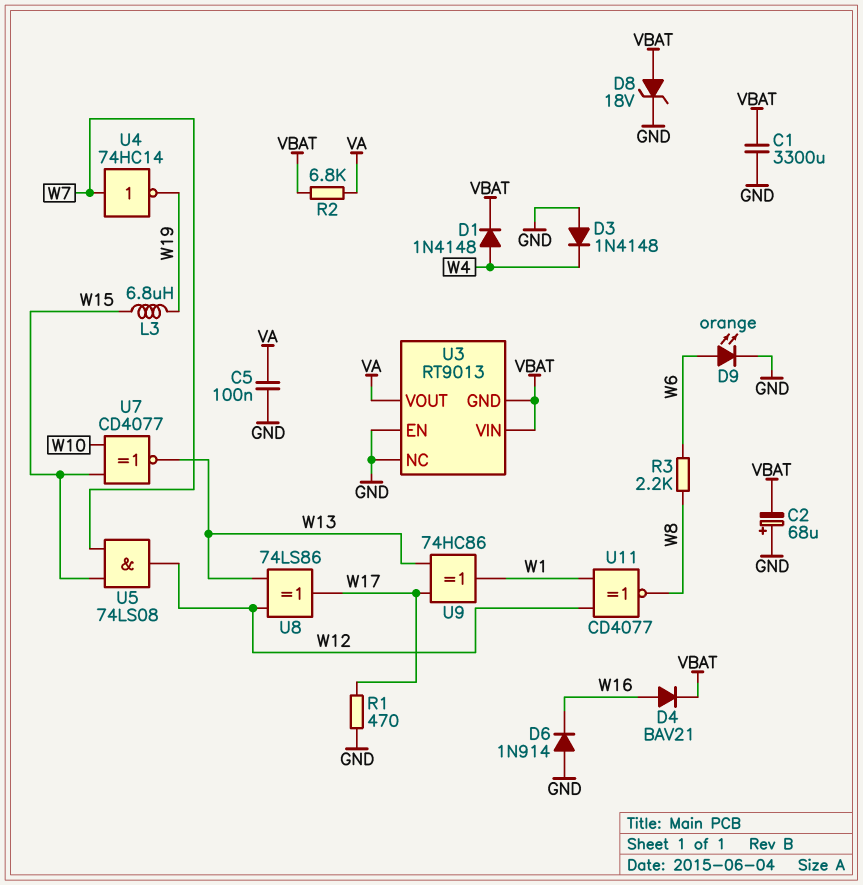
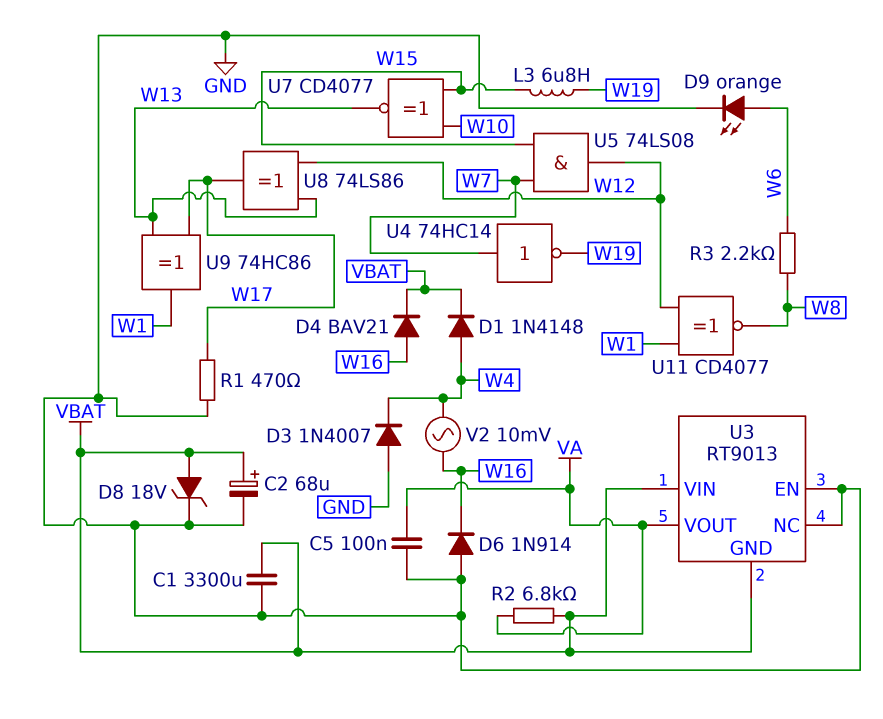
C2: 68uF (plus GND, minus VBAT) -> 68uF (plus VBAT, minus GND)
D3: diode 1N4148 (A GND, K W4) -> diode 1N4007 (A GND, K W4)
V2: none -> AC 10mV (W4, W16)

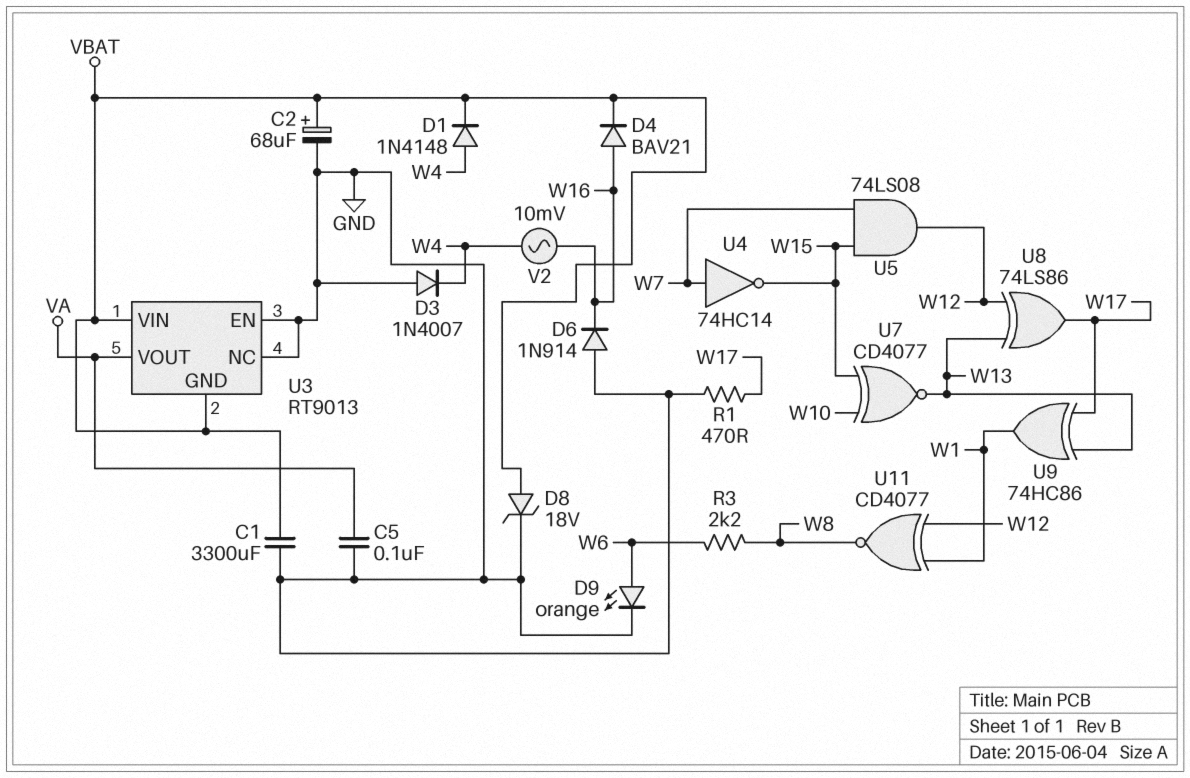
L3: 6.8uH (W15, W19) -> none
R2: 6.8k (VA, VBAT) -> none
U4: NOT 74HC14 (in W7, out W19) -> NOT 74HC14 (in W7, out W15)

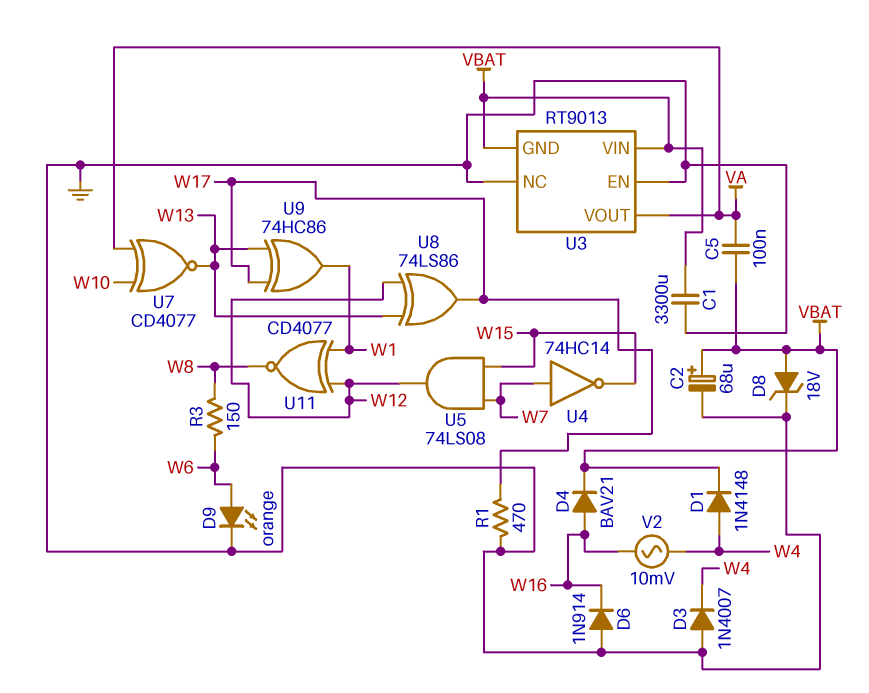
C5: 100nF (GND, VA) -> 100nF (VA, VBAT)
R3: 2.2k (W6, W8) -> 150 (W6, W8)
U7: XNOR CD4077 (in W10, in W15, out W13) -> XNOR CD4077 (in VA, in W10, out W13)

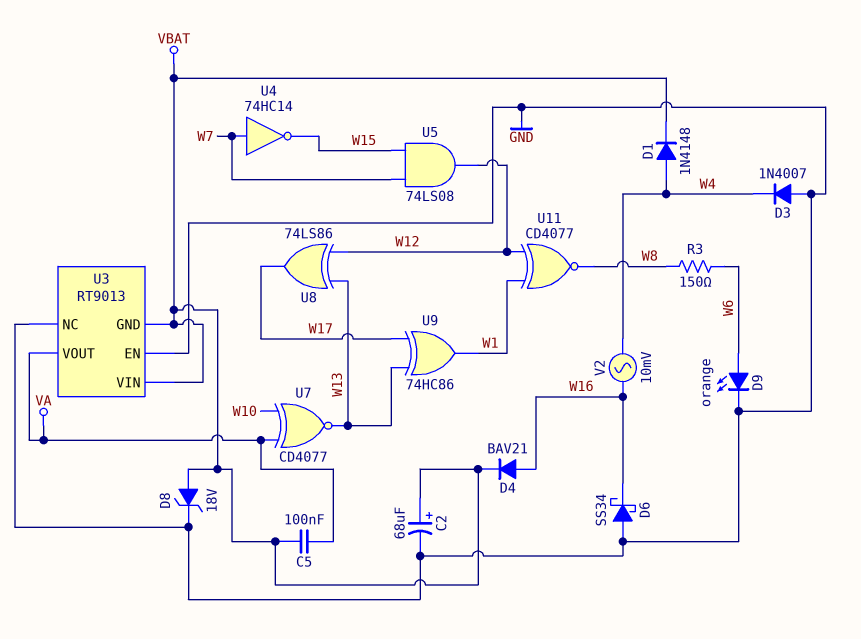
C1: 3300uF (GND, VBAT) -> none
D6: diode 1N914 (A GND, K W16) -> schottky SS34 (A GND, K W16)
R1: 470 (GND, W17) -> none

